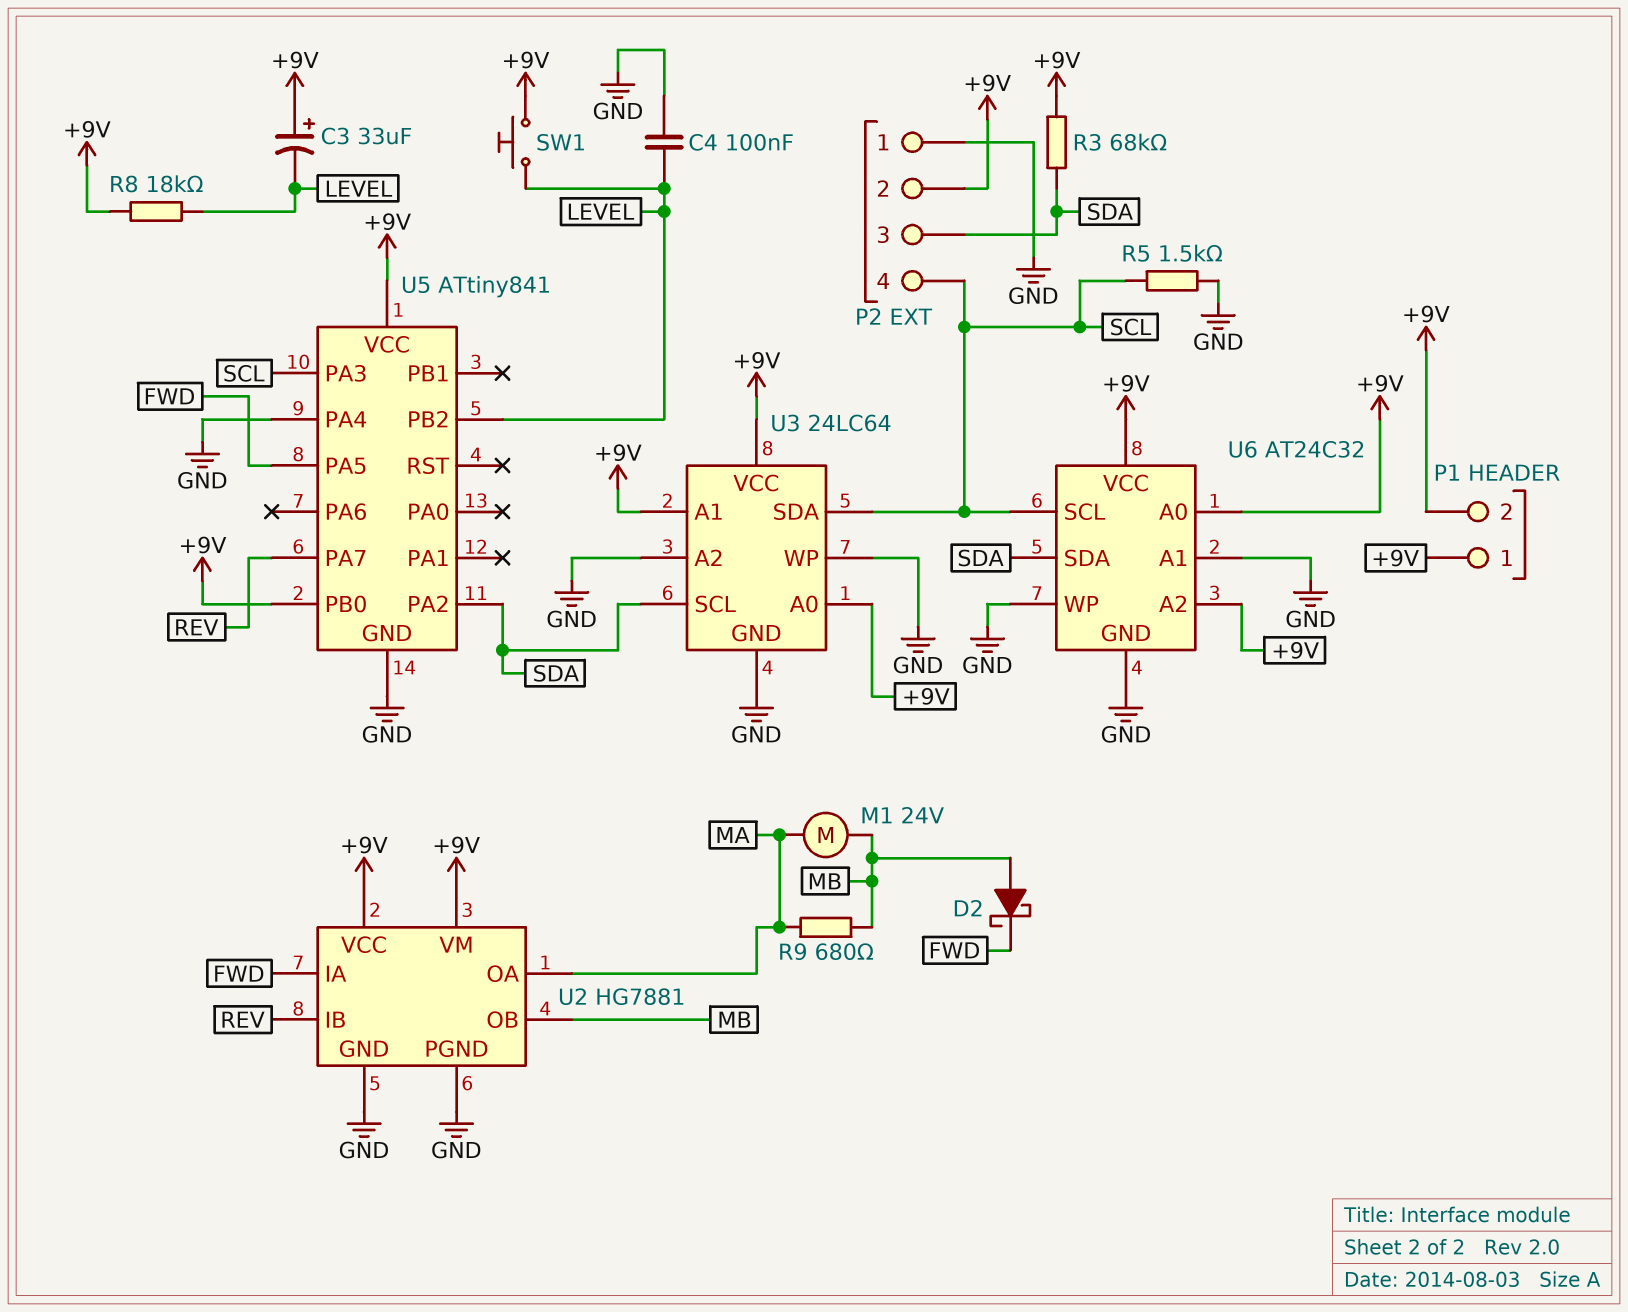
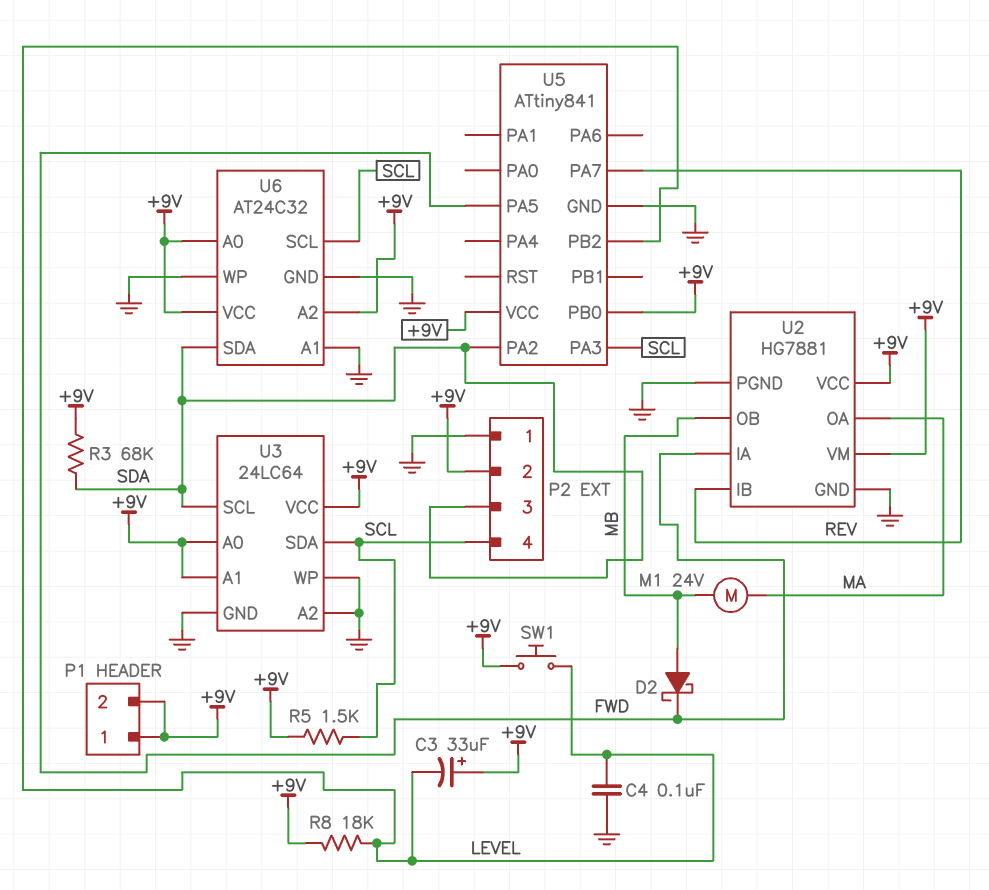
R5: 1.5k (GND, SCL) -> 1.5k (+9V, SCL)
R9: 680 (MA, MB) -> none
U5 pin PA4: GND -> none

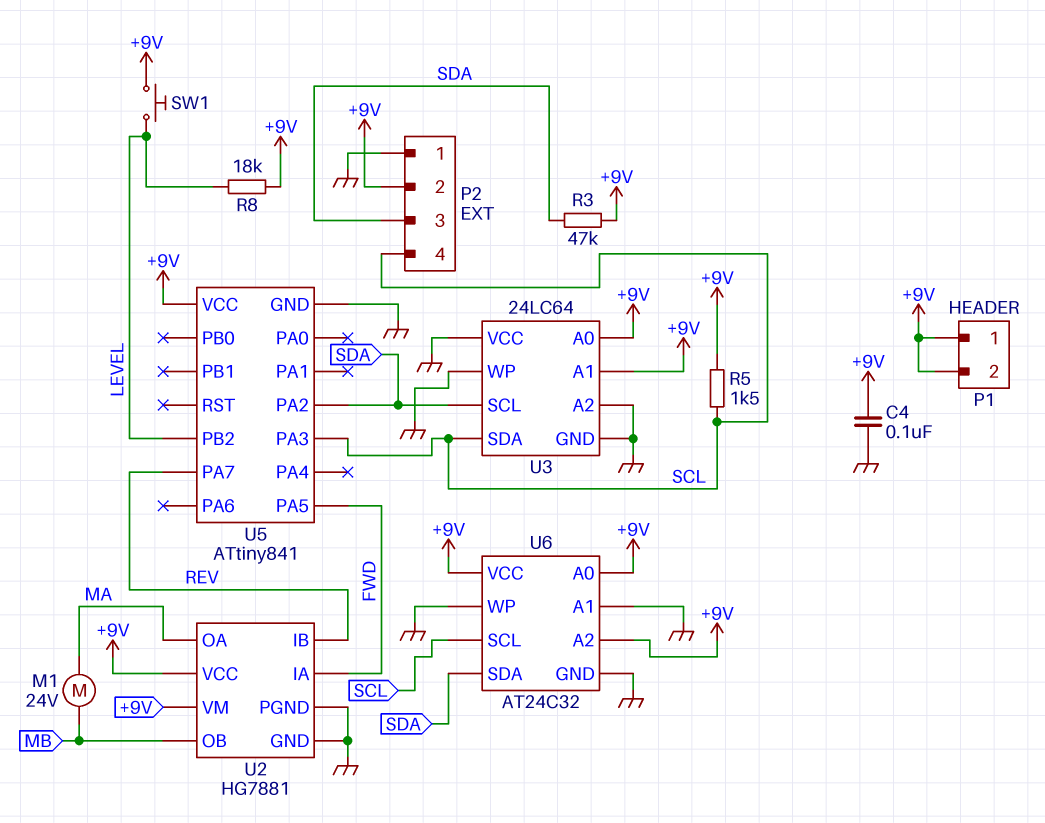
C3: 33uF (plus +9V, minus LEVEL) -> none
C4: 100nF (GND, LEVEL) -> 100nF (+9V, GND)
D2: schottky (A MB, K FWD) -> none
R3: 68k (+9V, SDA) -> 47k (+9V, SDA)
U3 pin VCC: +9V -> GND
U5 pin PB0: +9V -> none

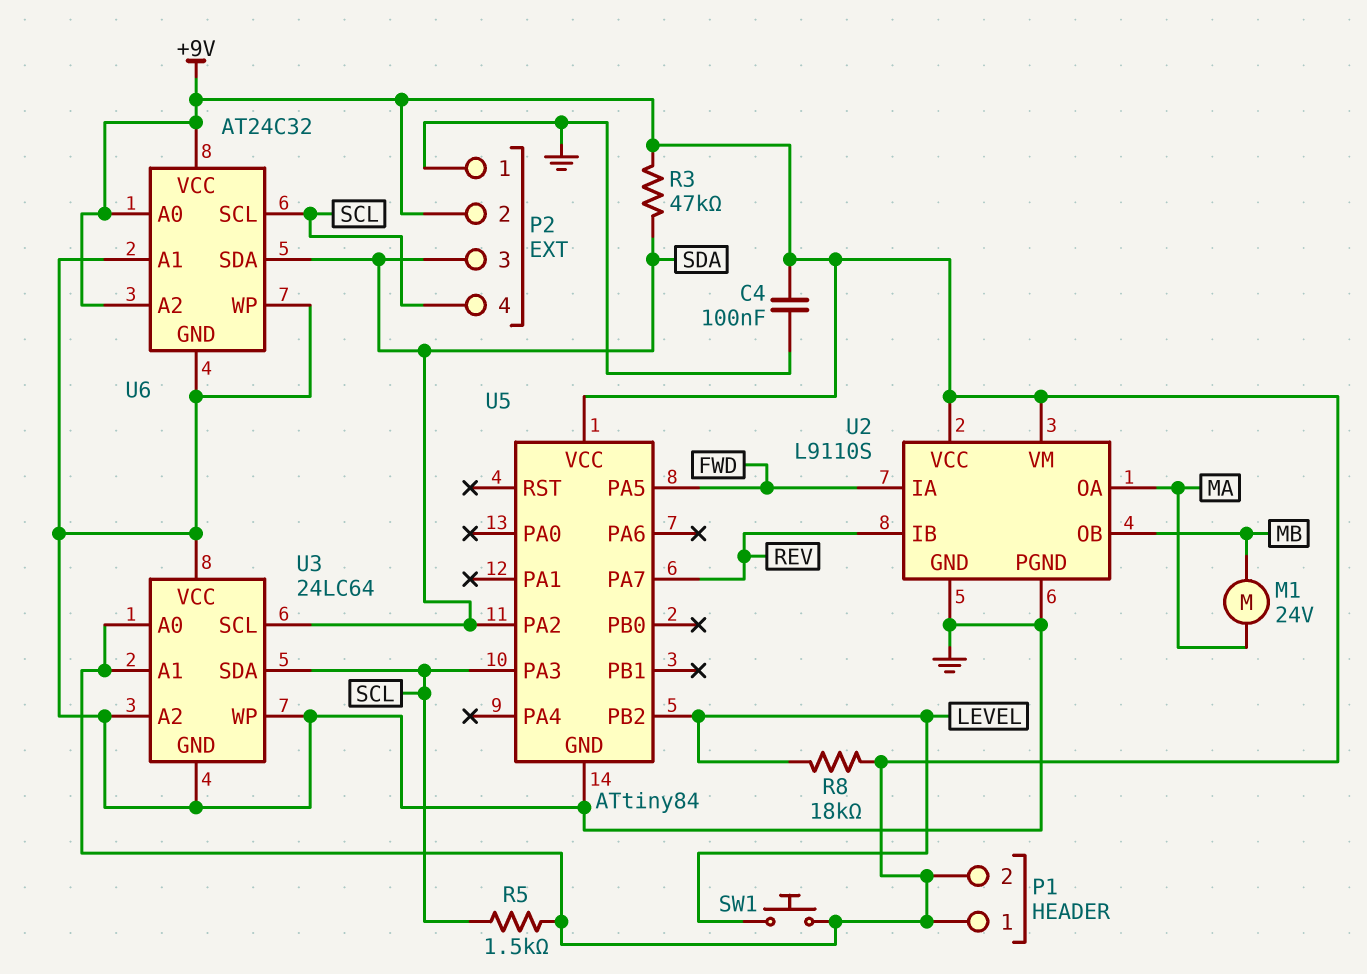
U2: HG7881 -> L9110S
U5: ATtiny841 -> ATtiny84

